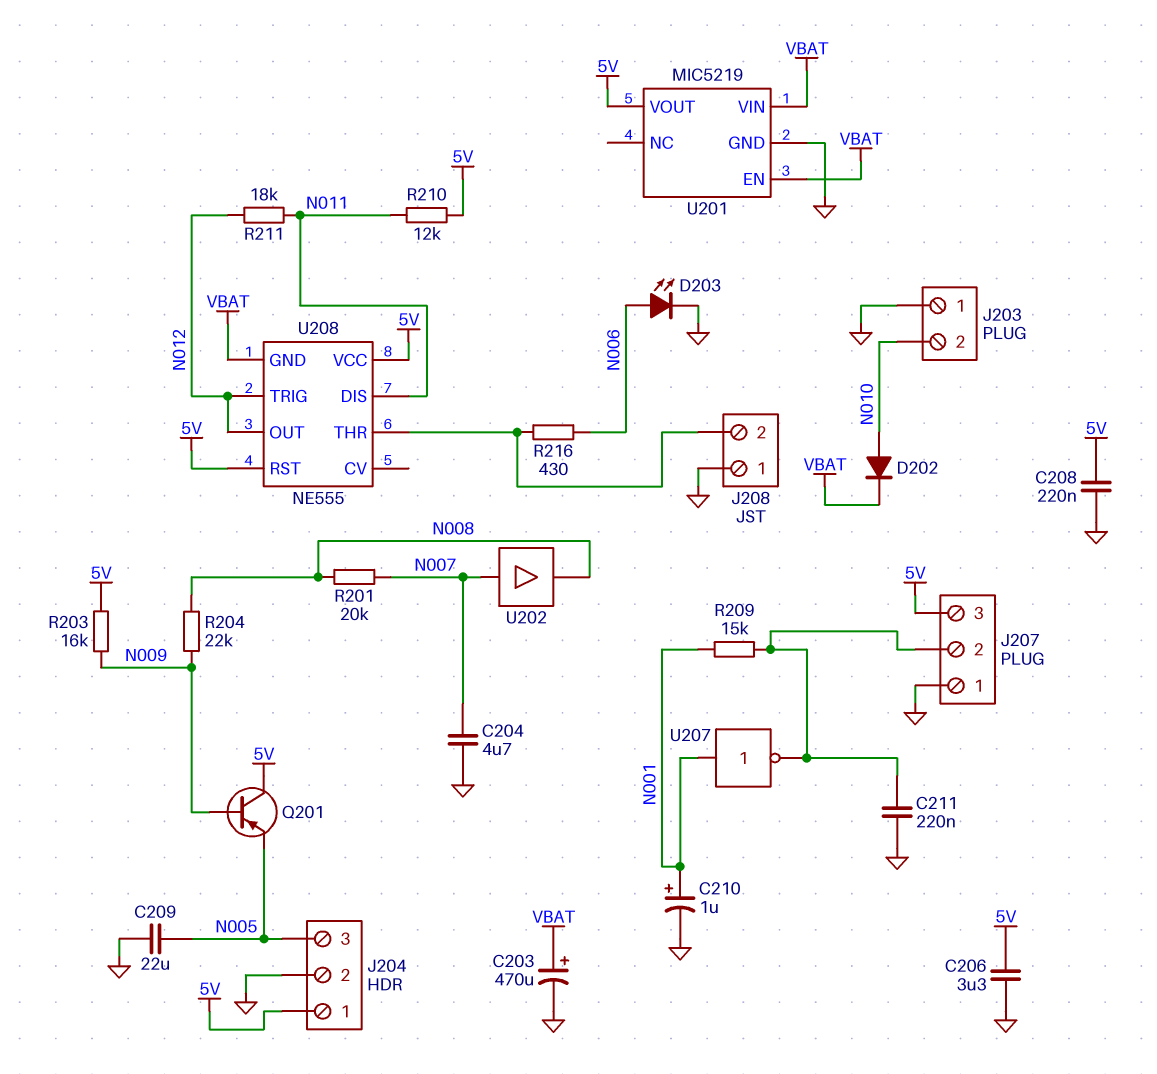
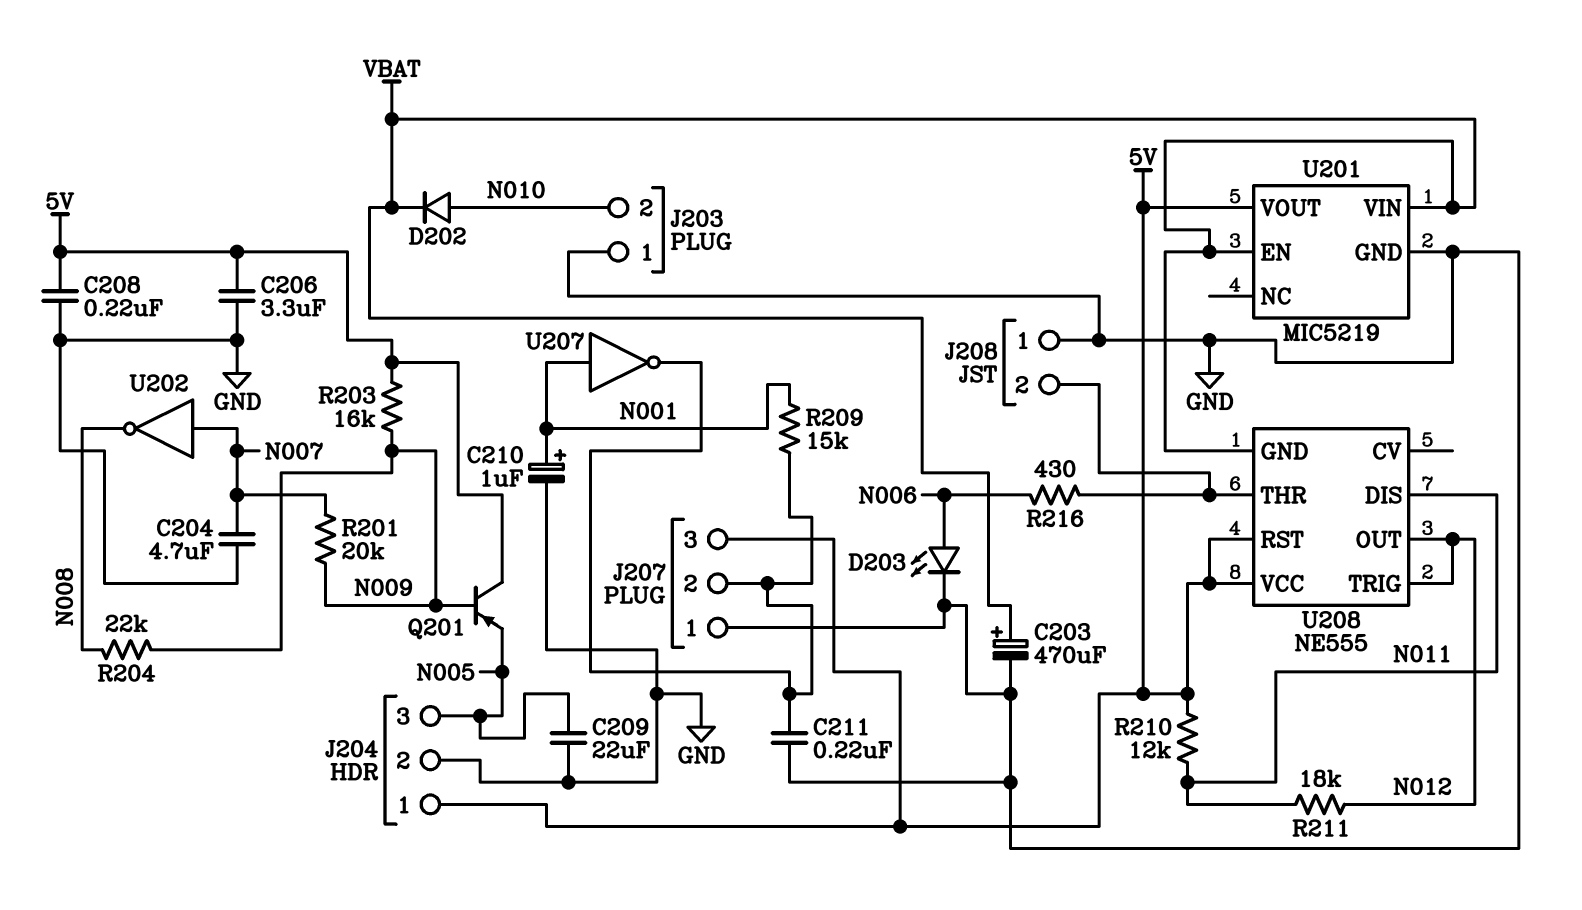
R201: 20k (N007, N008) -> 20k (N007, N009)
U202: buffer (in N007, out N008) -> NOT (in N007, out N008)

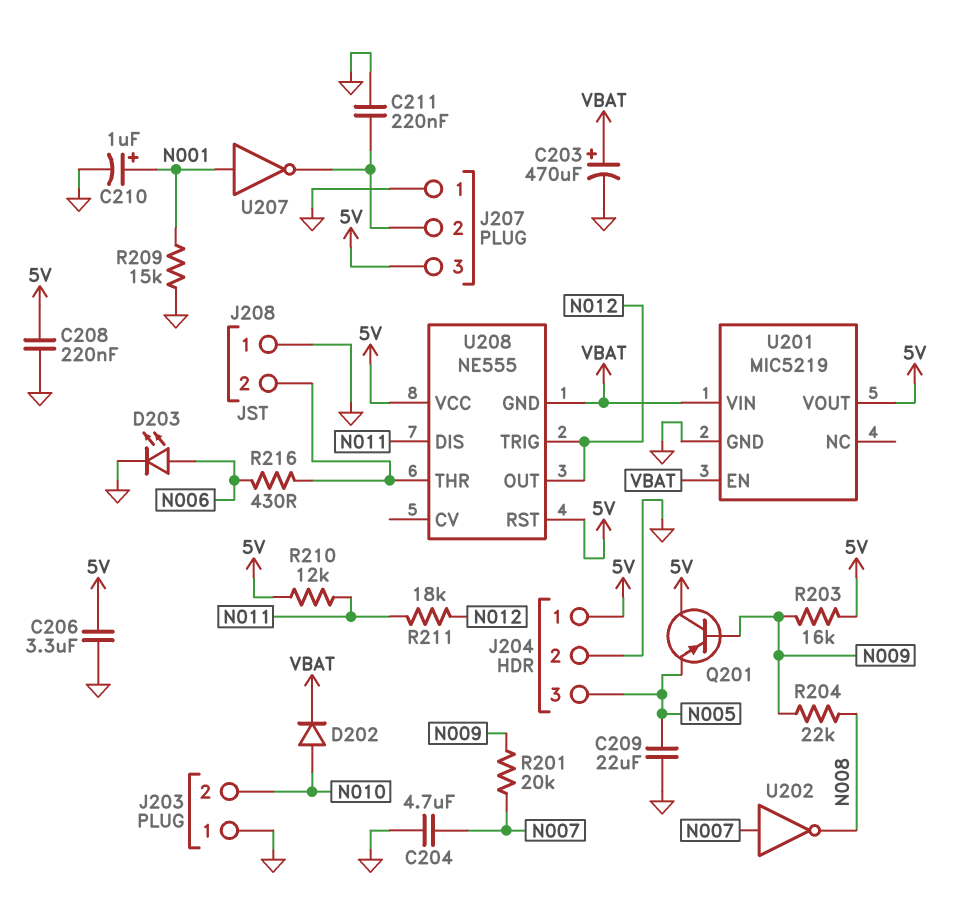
R209: 15k (J207/2, N001) -> 15k (GND, N001)

